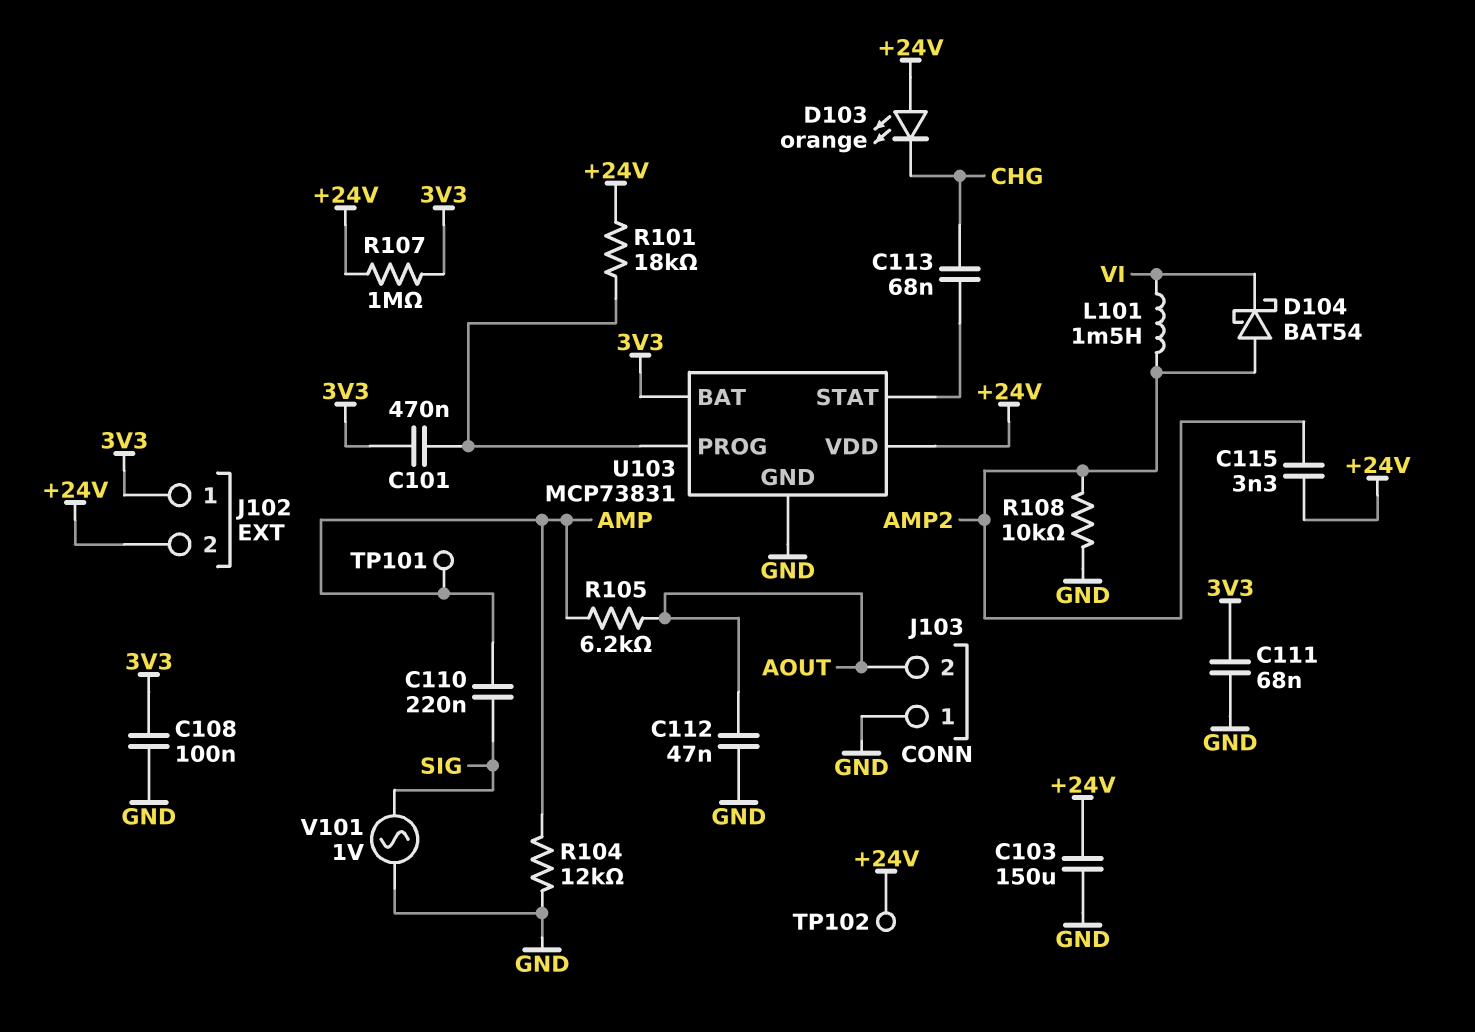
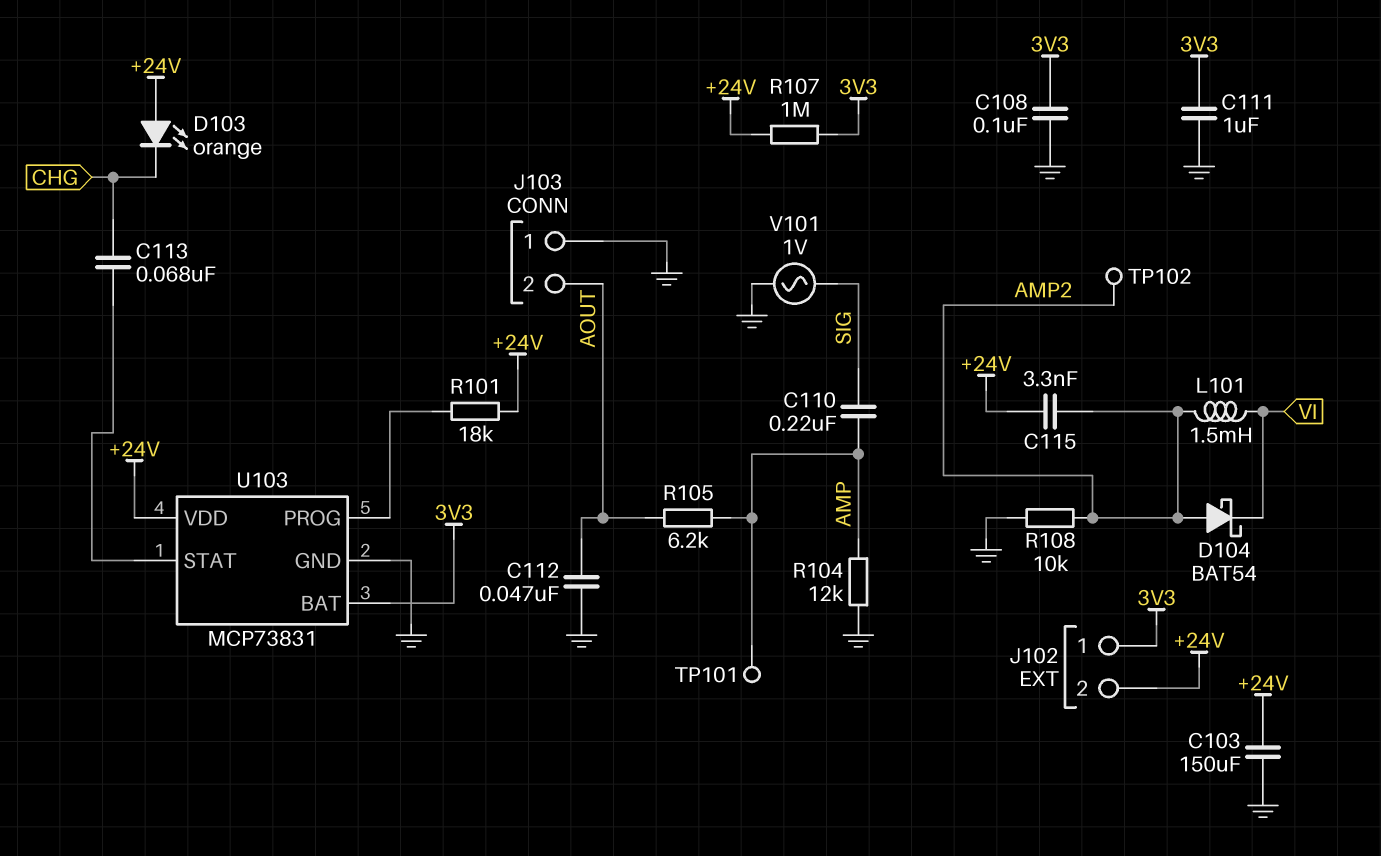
C101: 470nF (3V3, U103/PROG) -> none
C111: 68nF (3V3, GND) -> 1uF (3V3, GND)
TP102: test point (+24V) -> test point (AMP2)

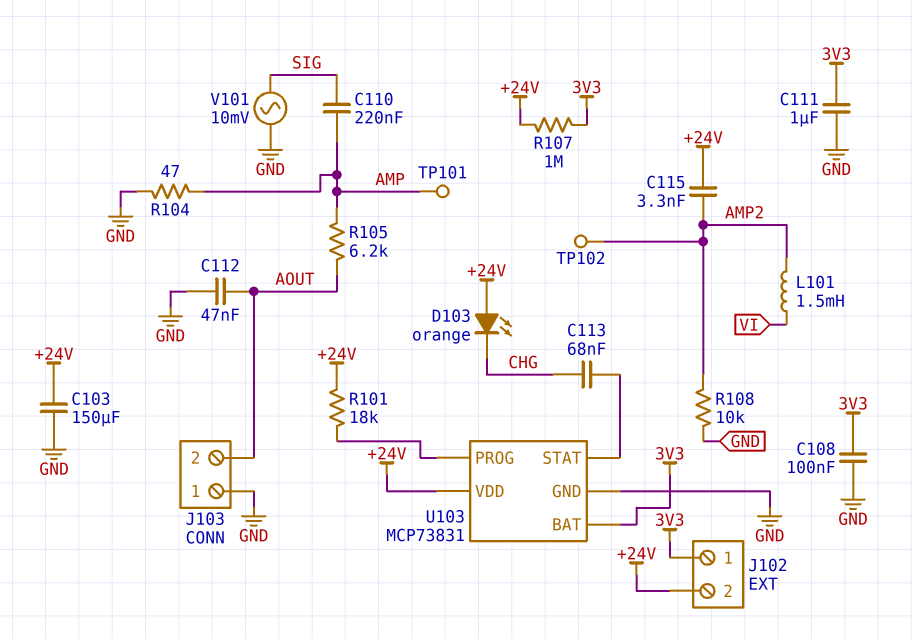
D104: schottky BAT54 (A AMP2, K VI) -> none
R104: 12k (AMP, GND) -> 47 (AMP, GND)
V101: AC 1V (GND, SIG) -> AC 10mV (GND, SIG)

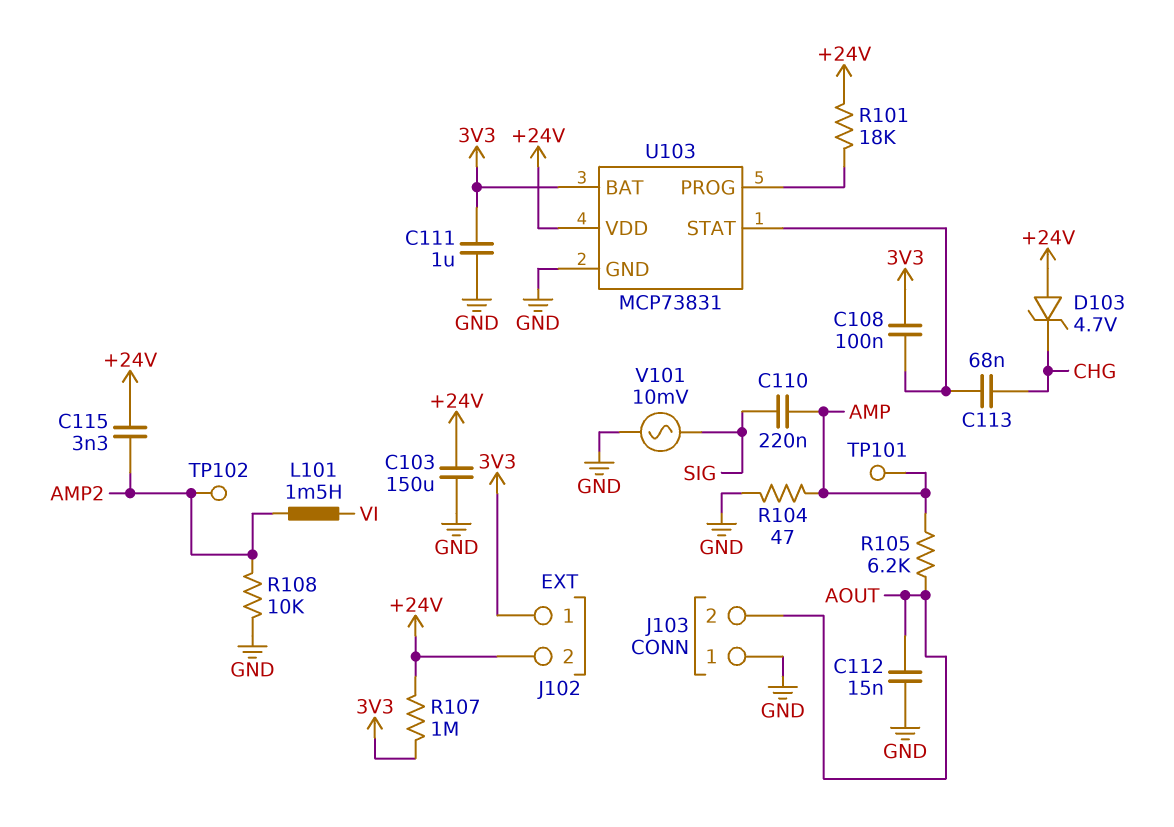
C108: 100nF (3V3, GND) -> 100nF (3V3, U103/STAT)
C112: 47nF (AOUT, GND) -> 15nF (AOUT, GND)
D103: LED orange (A +24V, K CHG) -> zener 4.7V (A +24V, K CHG)

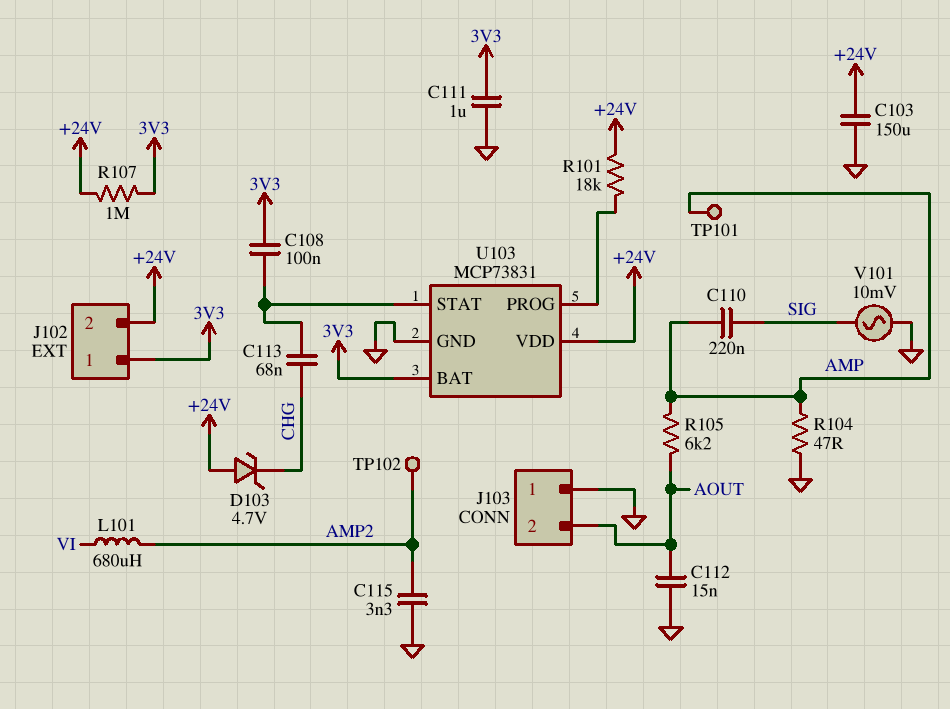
C115: 3.3nF (+24V, AMP2) -> 3.3nF (AMP2, GND)
L101: 1.5mH (AMP2, VI) -> 680uH (AMP2, VI)
R108: 10k (AMP2, GND) -> none

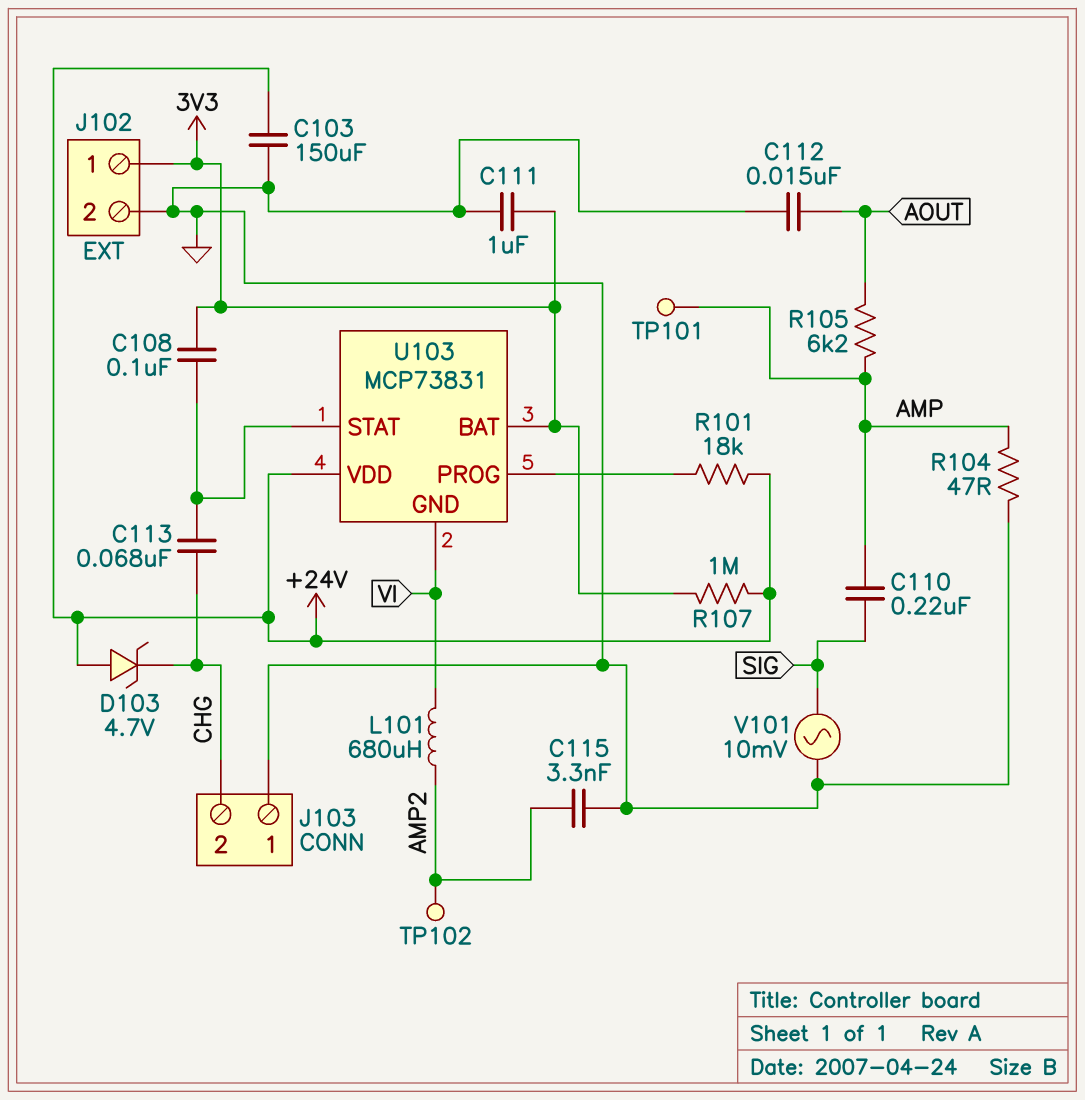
J102 pin 2: +24V -> GND
J103 pin 2: AOUT -> CHG
U103 pin GND: GND -> VI

